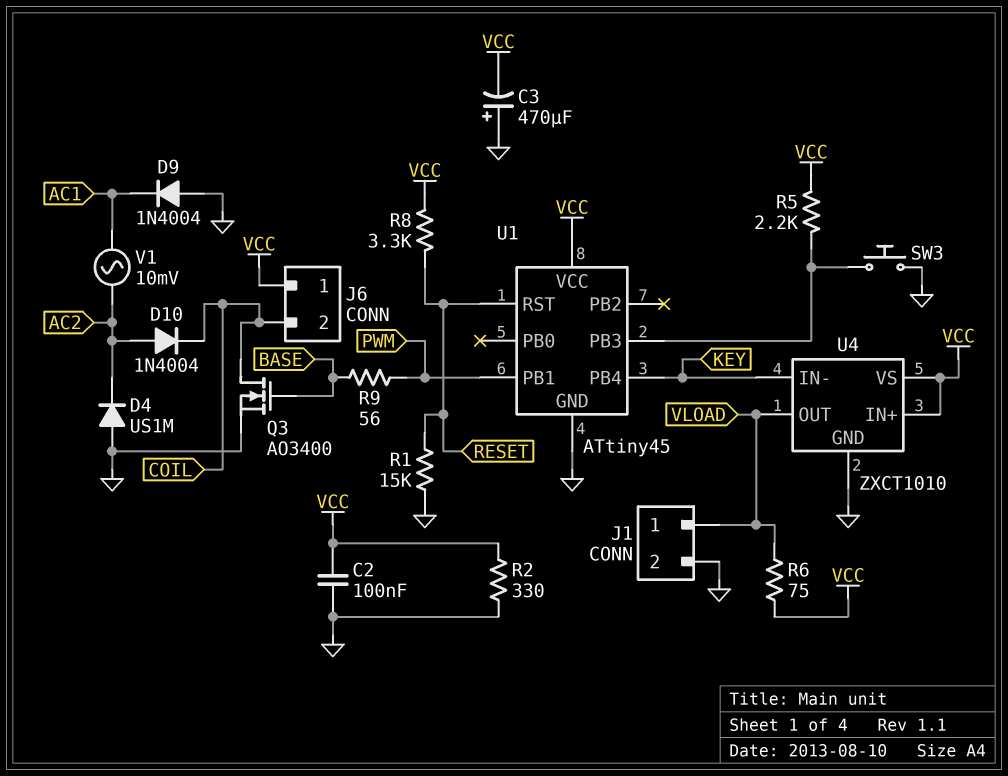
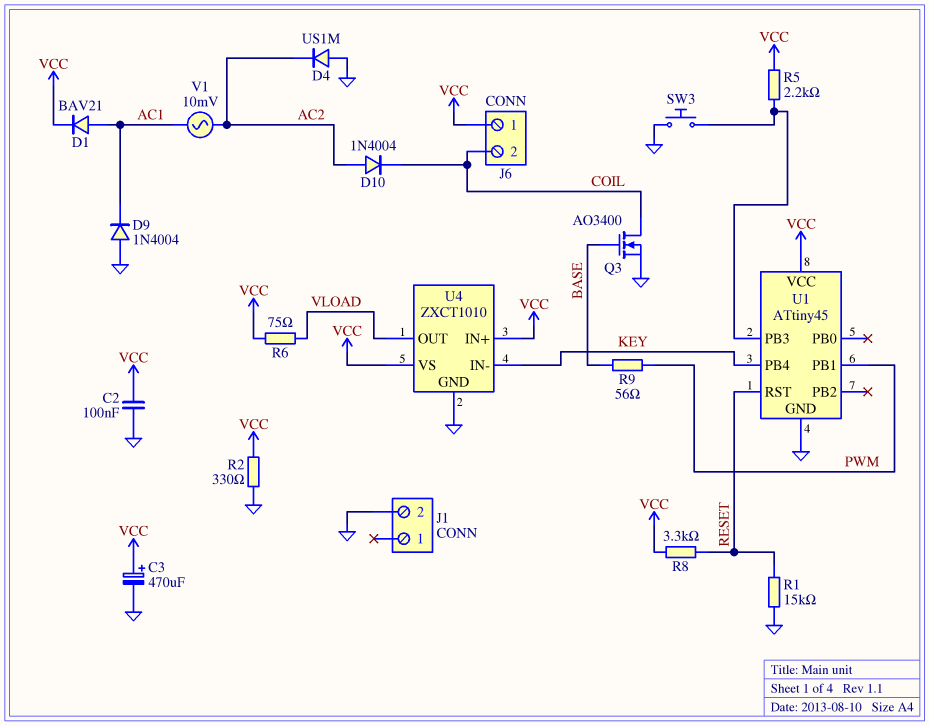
C3: 470uF (plus GND, minus VCC) -> 470uF (plus VCC, minus GND)
D1: none -> diode BAV21 (A AC1, K VCC)
J1 pin 1: VLOAD -> none

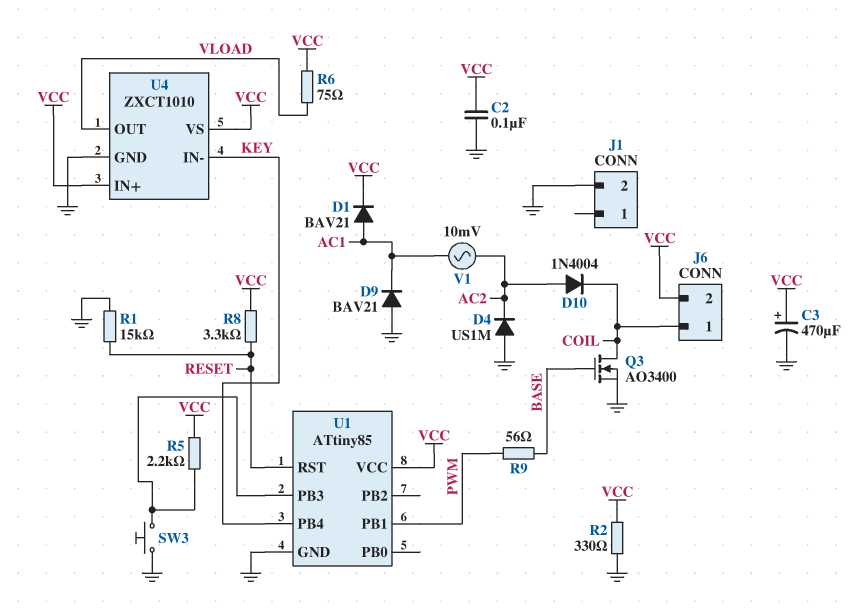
D9: diode 1N4004 (A GND, K AC1) -> diode BAV21 (A GND, K AC1)
J6 pin 1: VCC -> COIL
J6 pin 2: COIL -> VCC
U1: ATtiny45 -> ATtiny85

